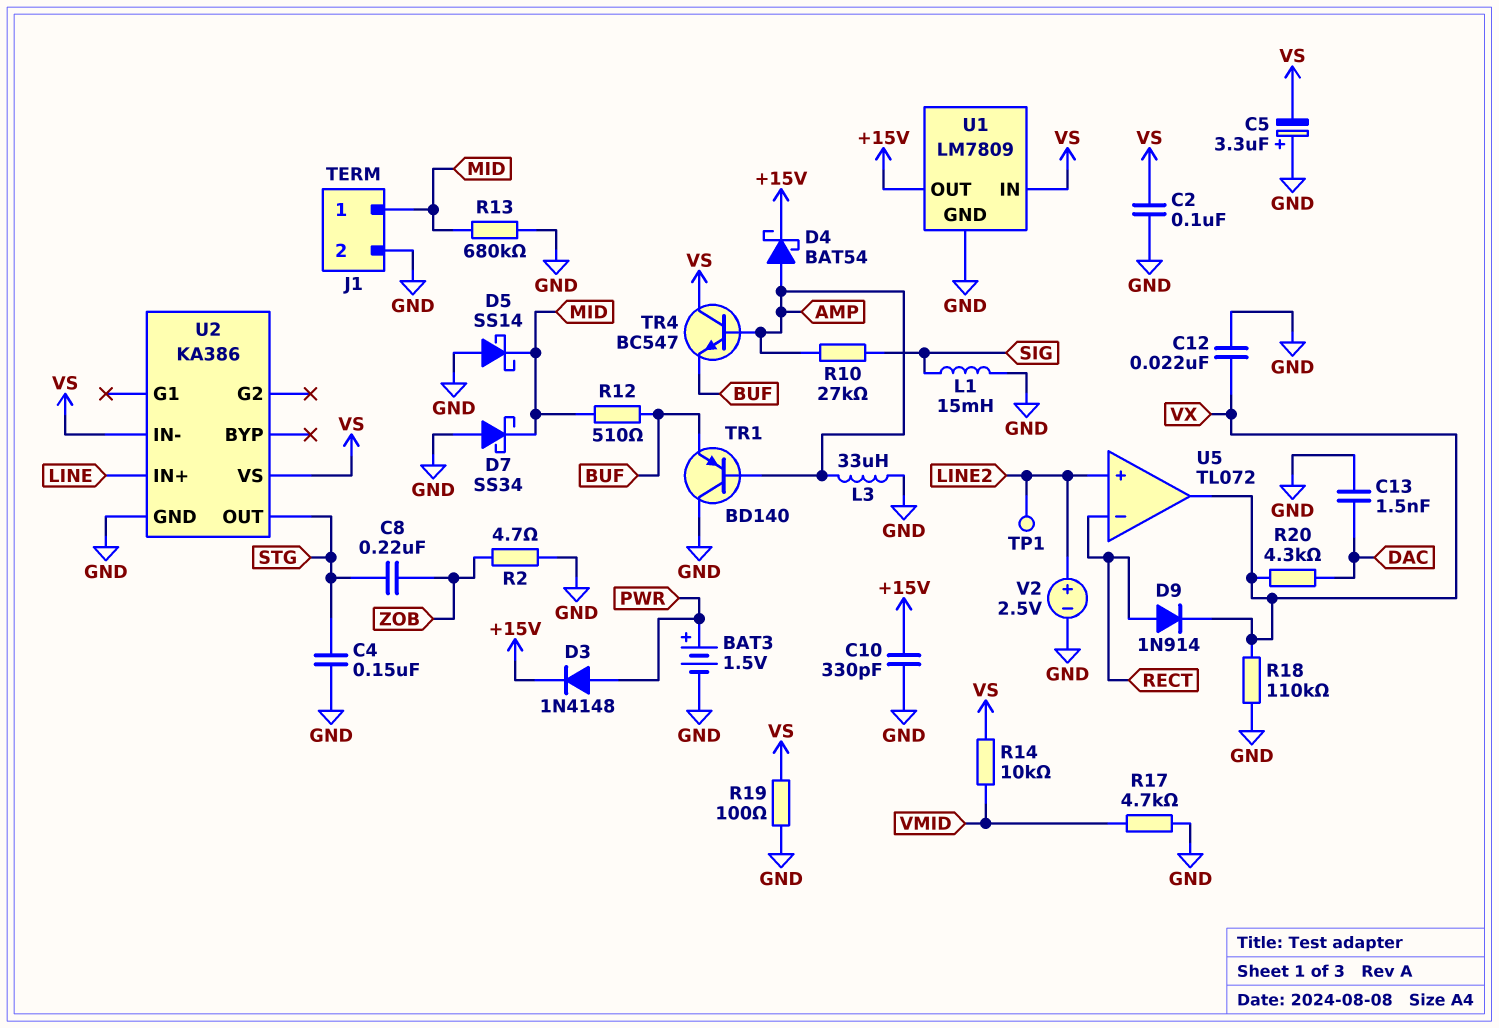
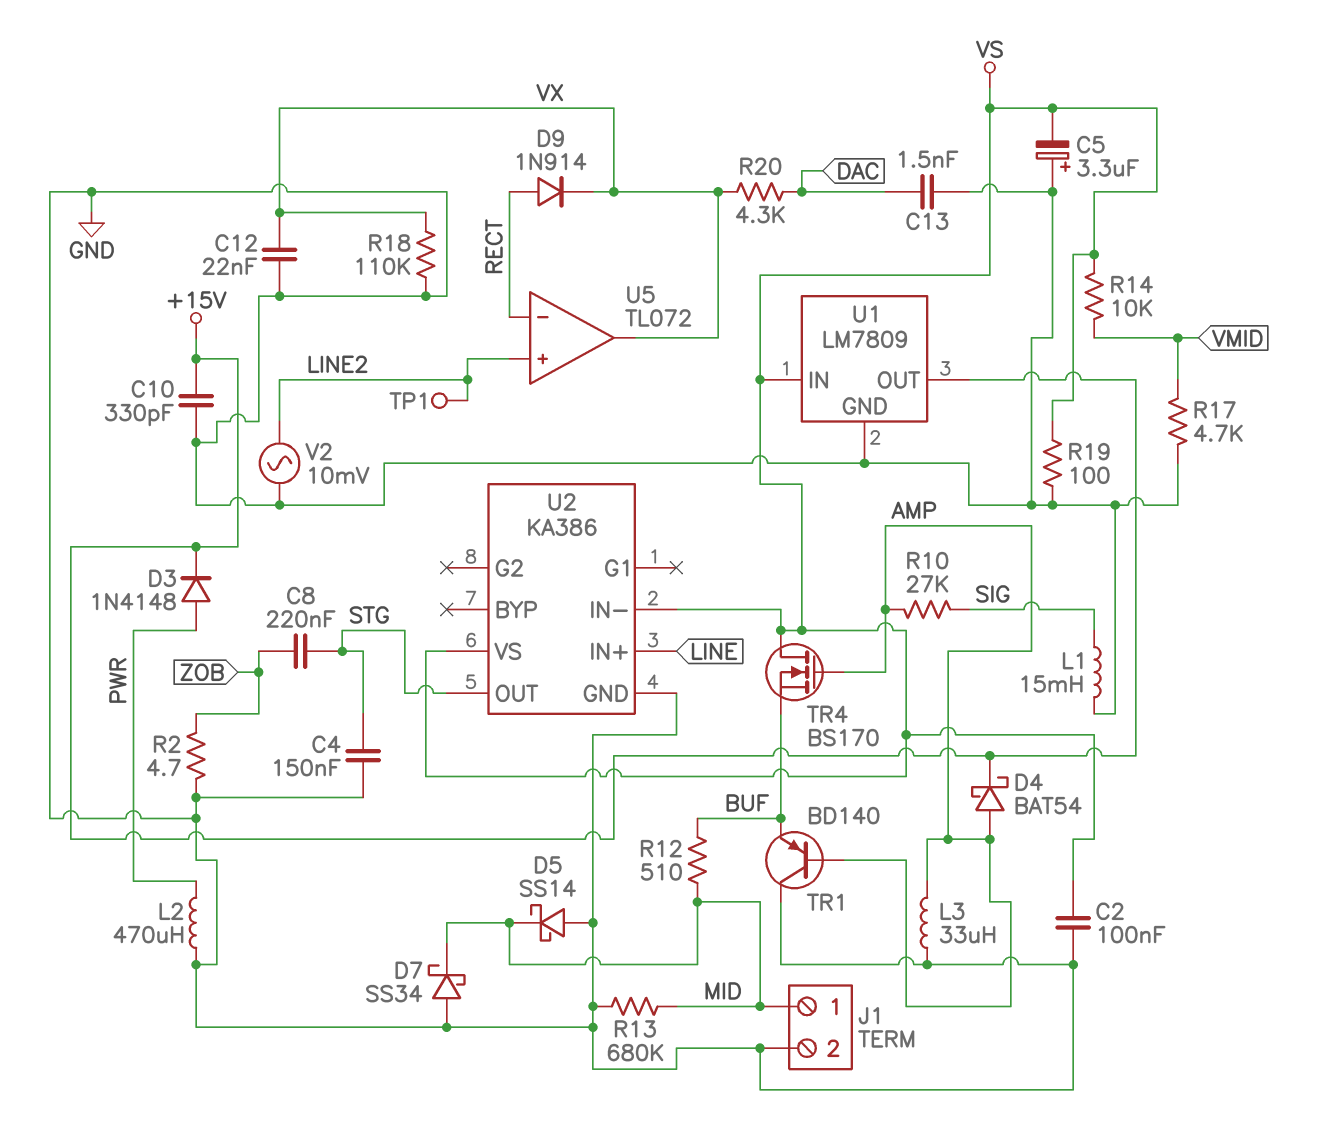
BAT3: 1.5V (plus PWR, minus GND) -> none
L2: none -> 470uH (GND, PWR)
TR4: NPN BC547 (B AMP, C VS, E BUF) -> NMOS BS170 (G AMP, D VS, S BUF)
V2: 2.5V (plus LINE2, minus GND) -> AC 10mV (GND, LINE2)

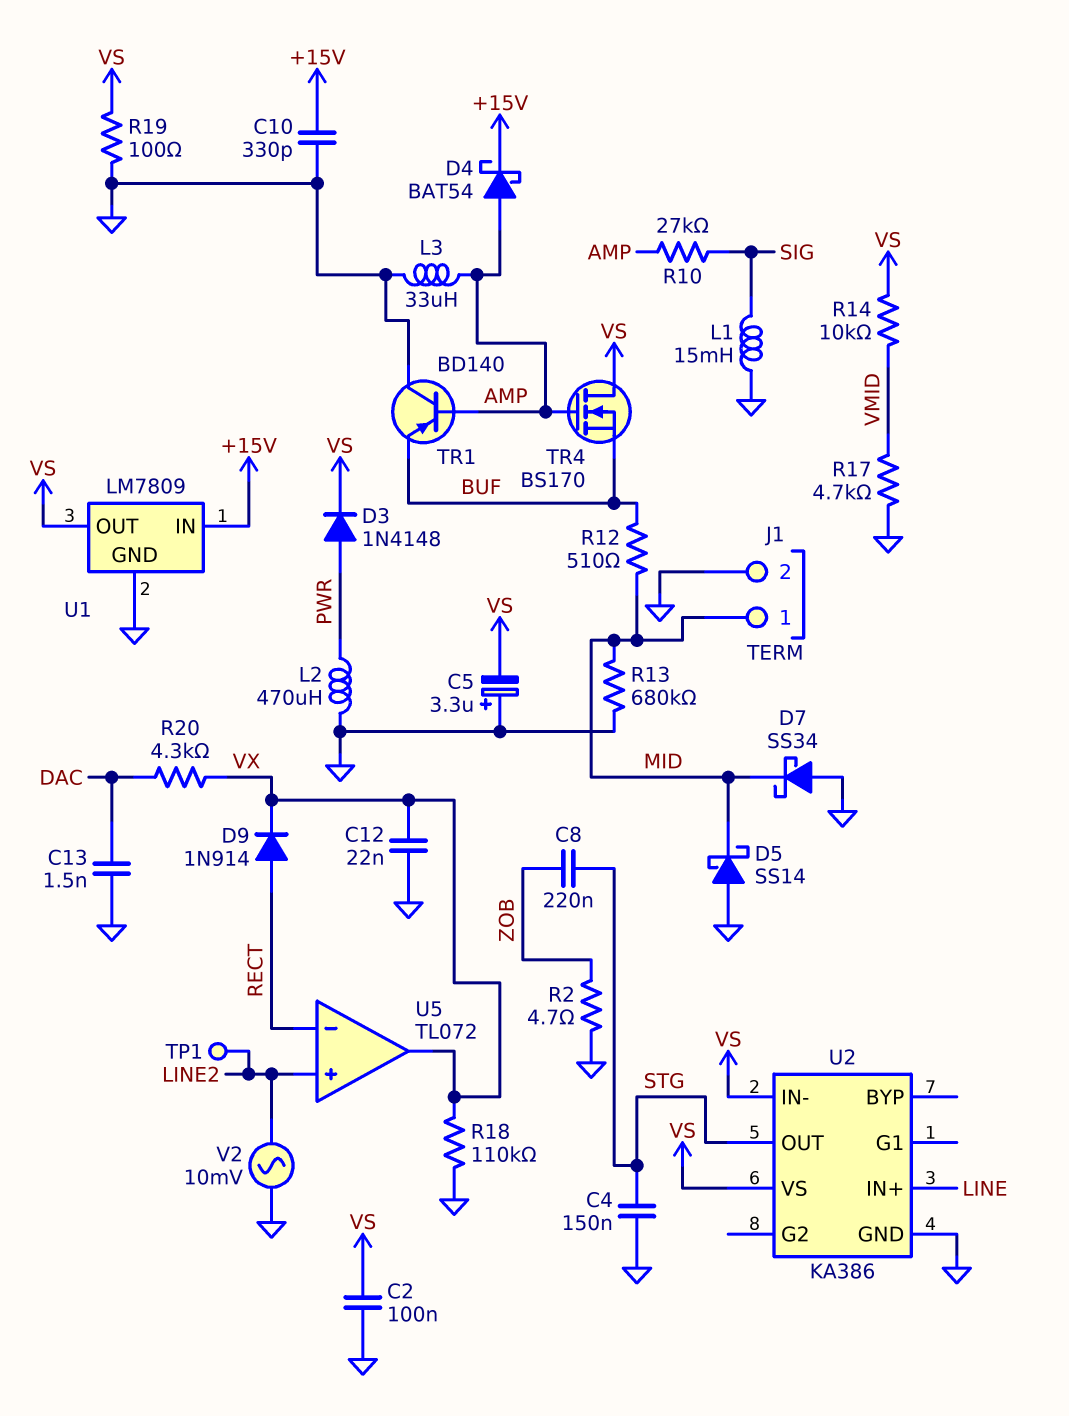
D3: diode 1N4148 (A PWR, K +15V) -> diode 1N4148 (A PWR, K VS)
U1 pin IN: VS -> +15V
U1 pin OUT: +15V -> VS

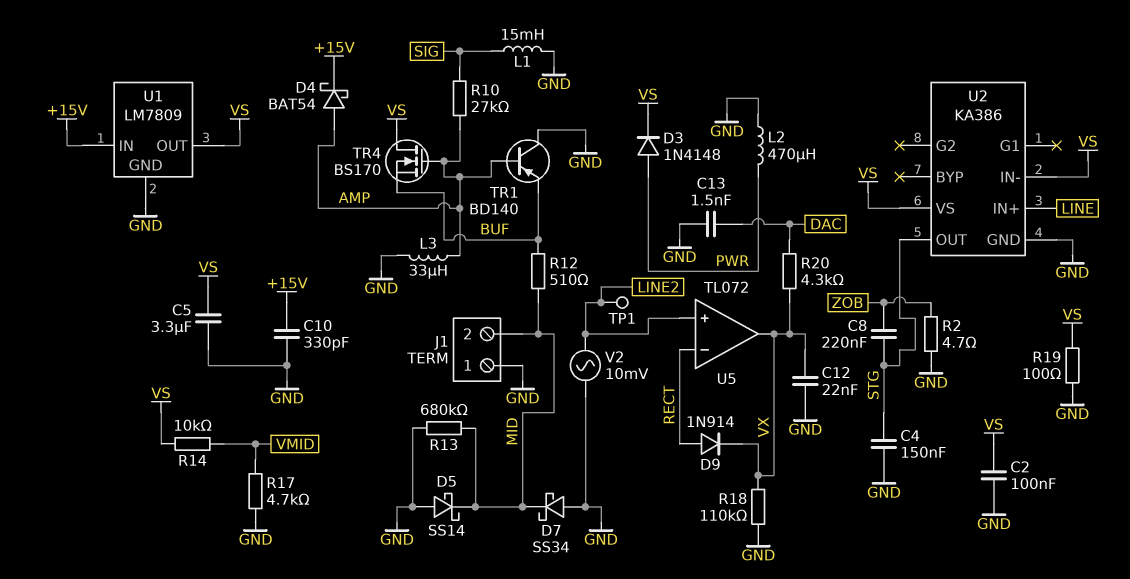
C5: 3.3uF (plus GND, minus VS) -> 3.3uF (GND, VS)
J1 pin 1: MID -> GND
J1 pin 2: GND -> MID

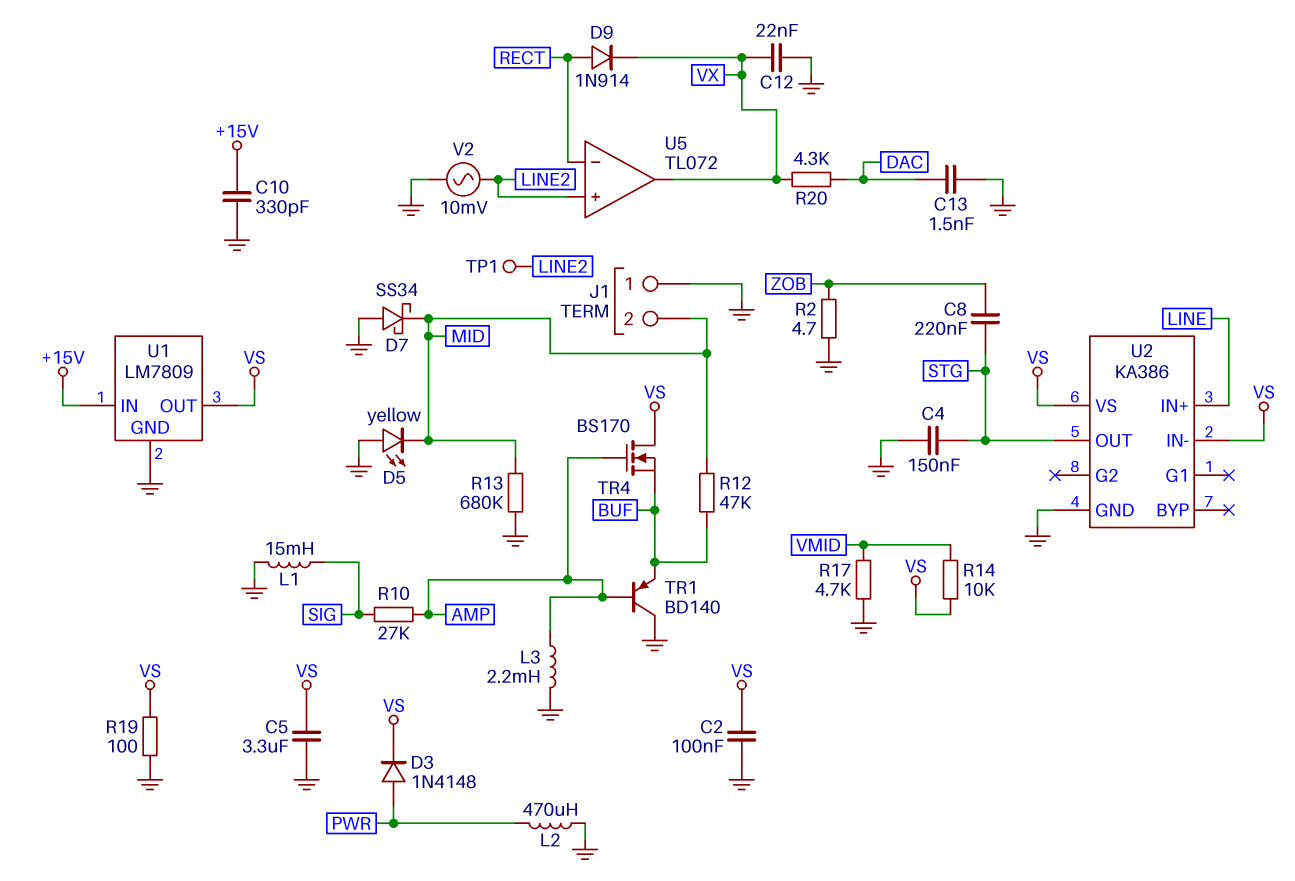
D4: schottky BAT54 (A AMP, K +15V) -> none
D5: schottky SS14 (A GND, K MID) -> LED yellow (A GND, K MID)
L3: 33uH (AMP, GND) -> 2.2mH (AMP, GND)
R12: 510 (BUF, MID) -> 47k (BUF, MID)
R18: 110k (GND, VX) -> none

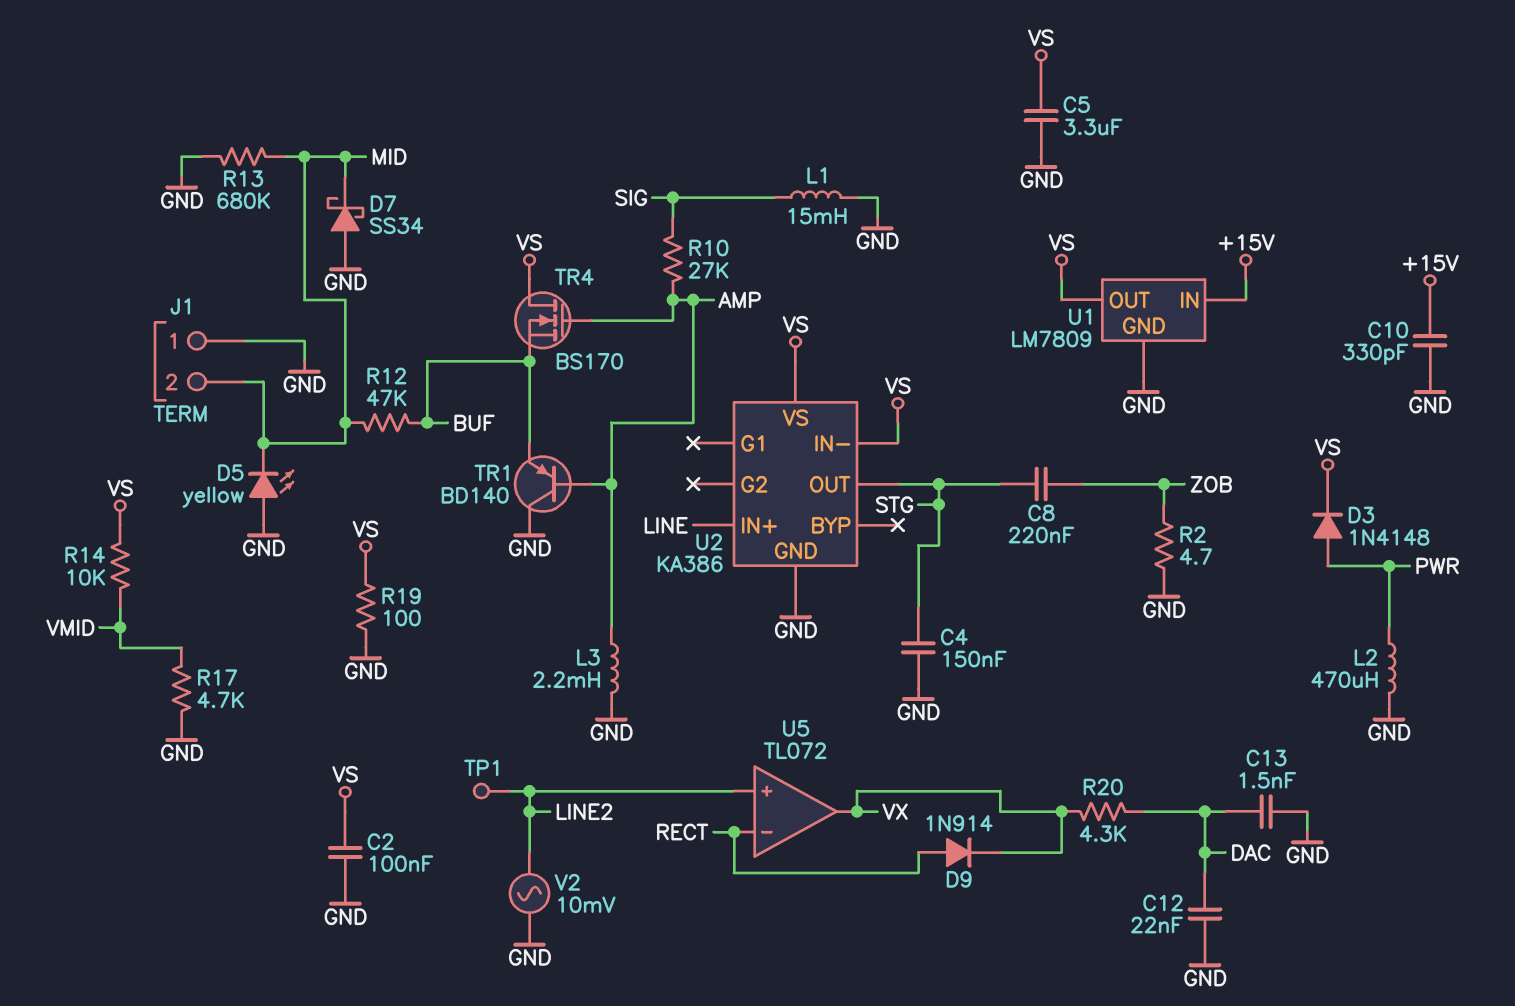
C12: 22nF (GND, VX) -> 22nF (DAC, GND)

